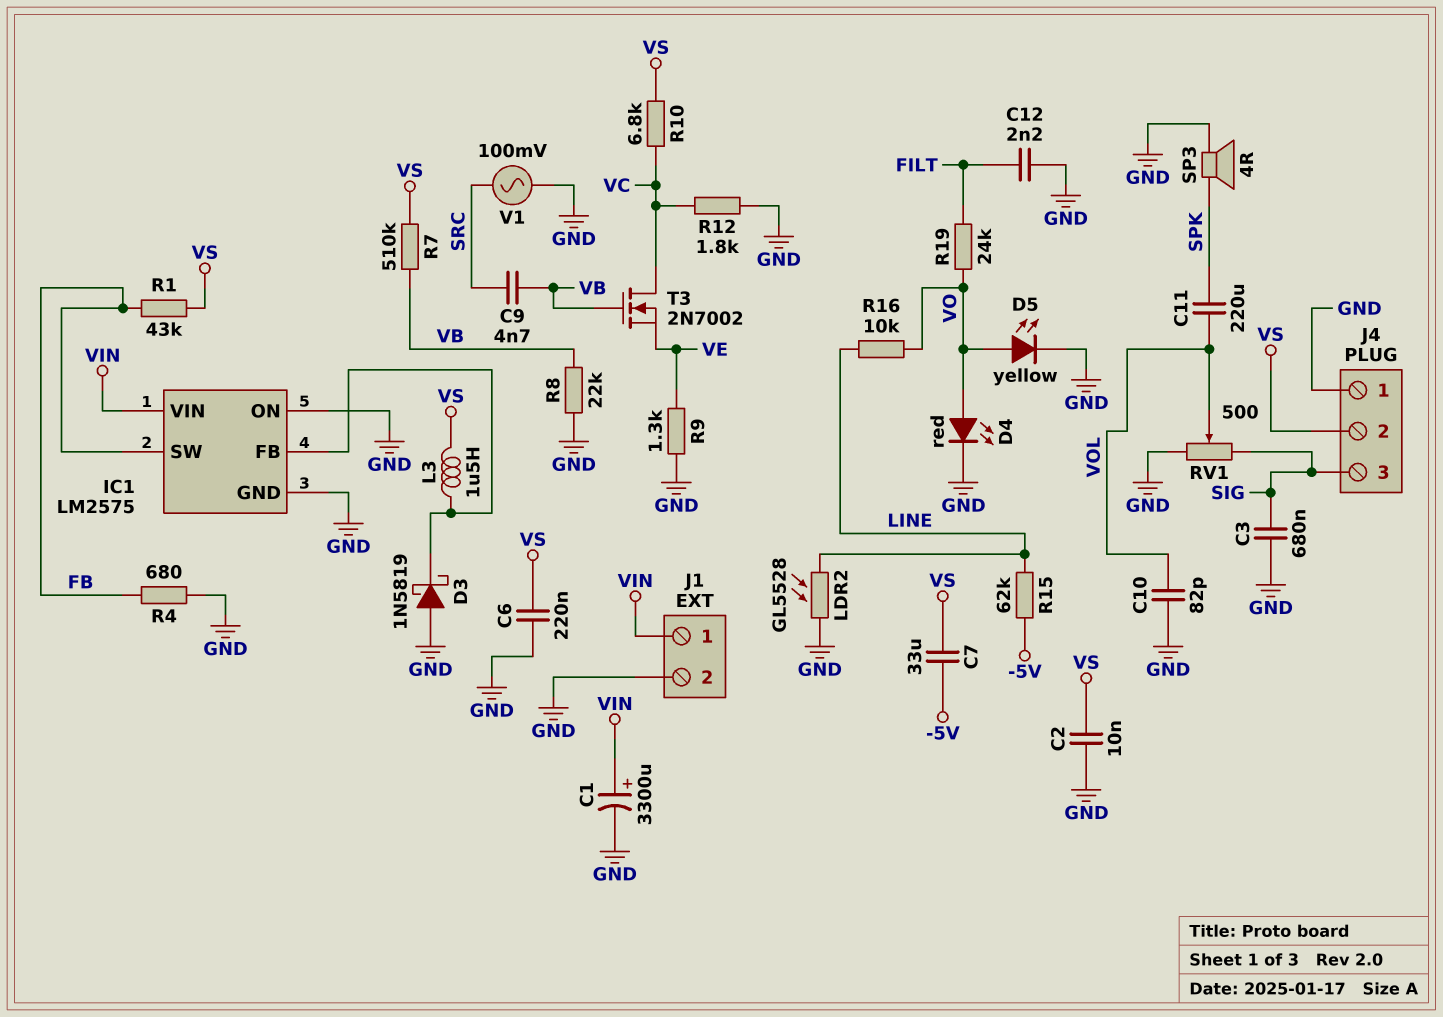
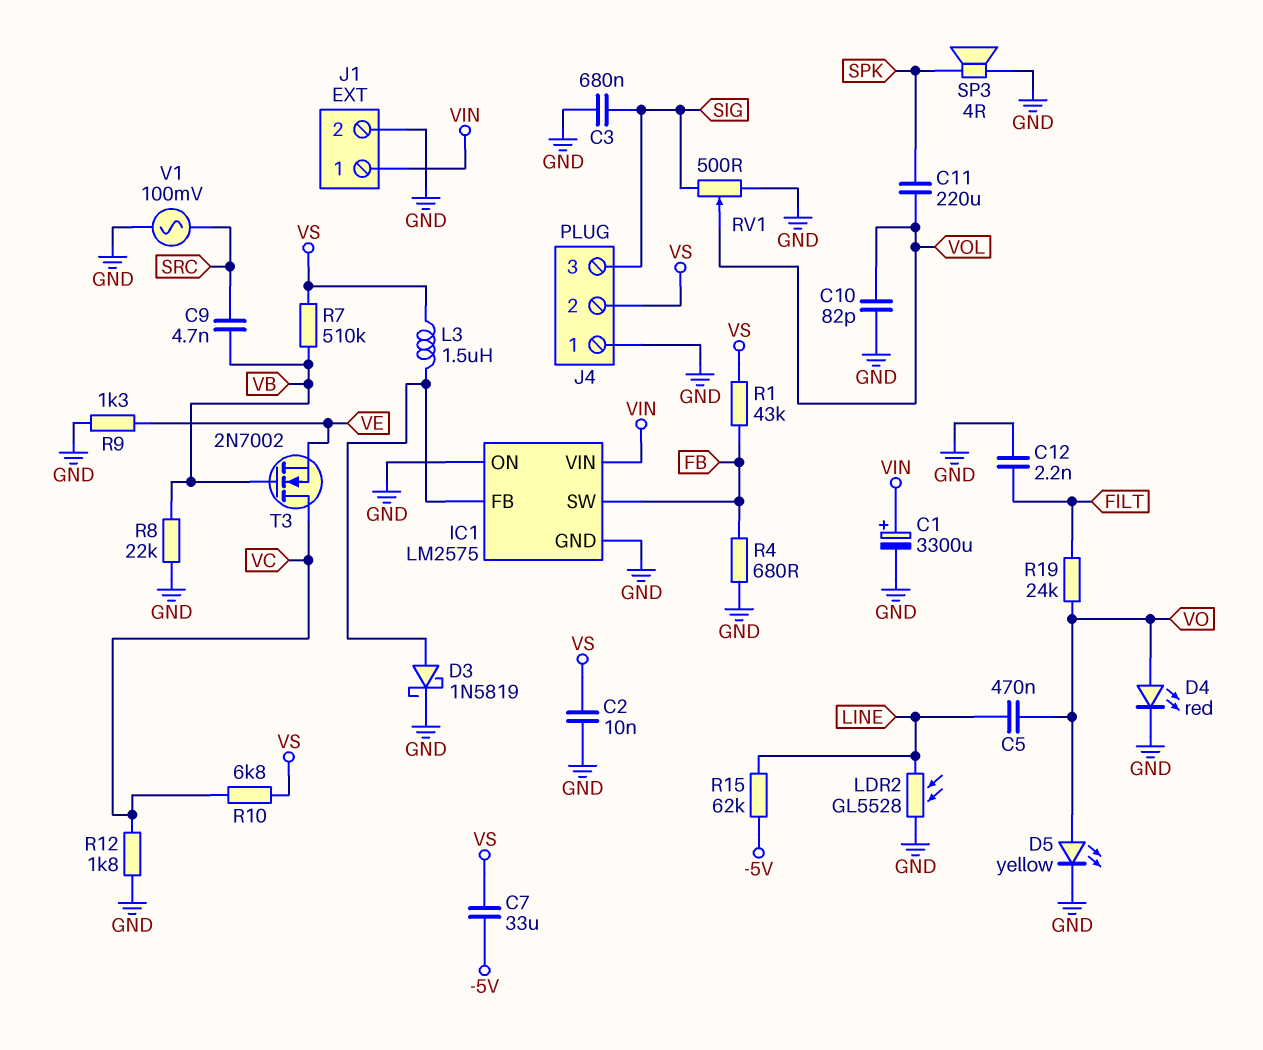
C5: none -> 470nF (LINE, VO)
C6: 220nF (GND, VS) -> none
D3: schottky 1N5819 (A GND, K IC1/FB) -> schottky 1N5819 (A IC1/FB, K GND)
R16: 10k (LINE, VO) -> none

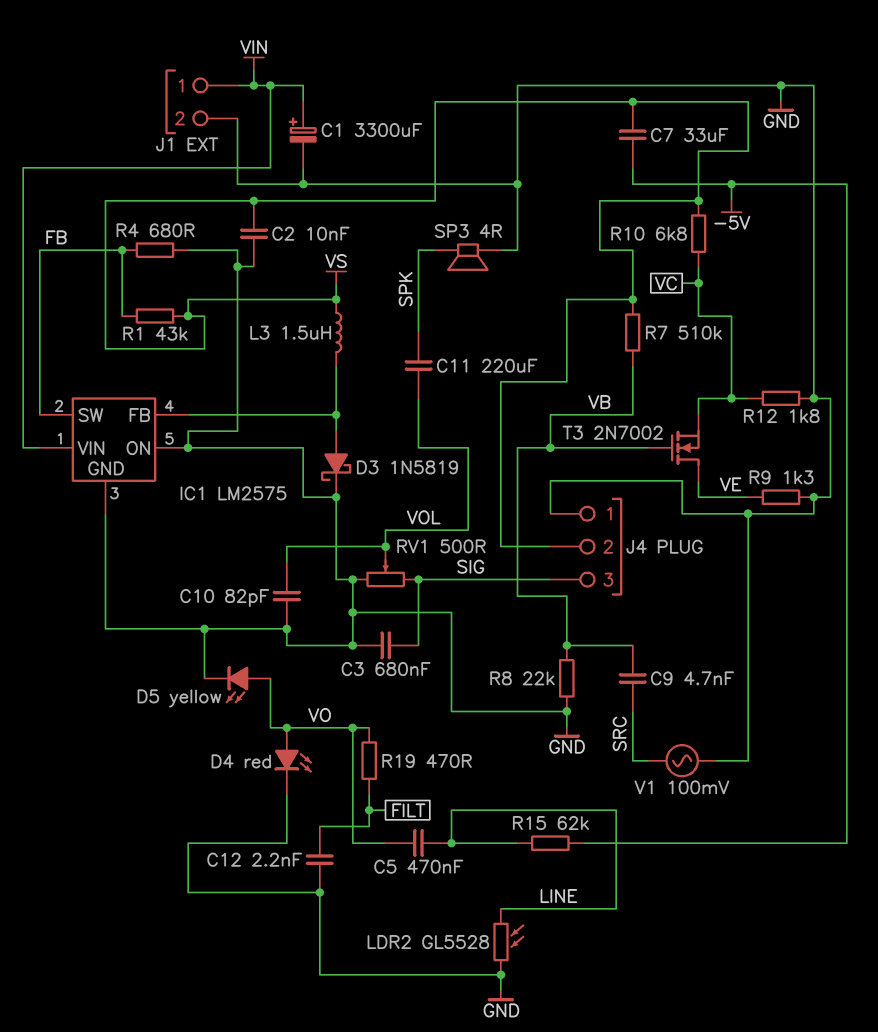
R19: 24k (FILT, VO) -> 470 (FILT, VO)
T3: NMOS 2N7002 (G VB, D VC, S VE) -> NMOS 2N7002 (G VB, D VE, S VC)

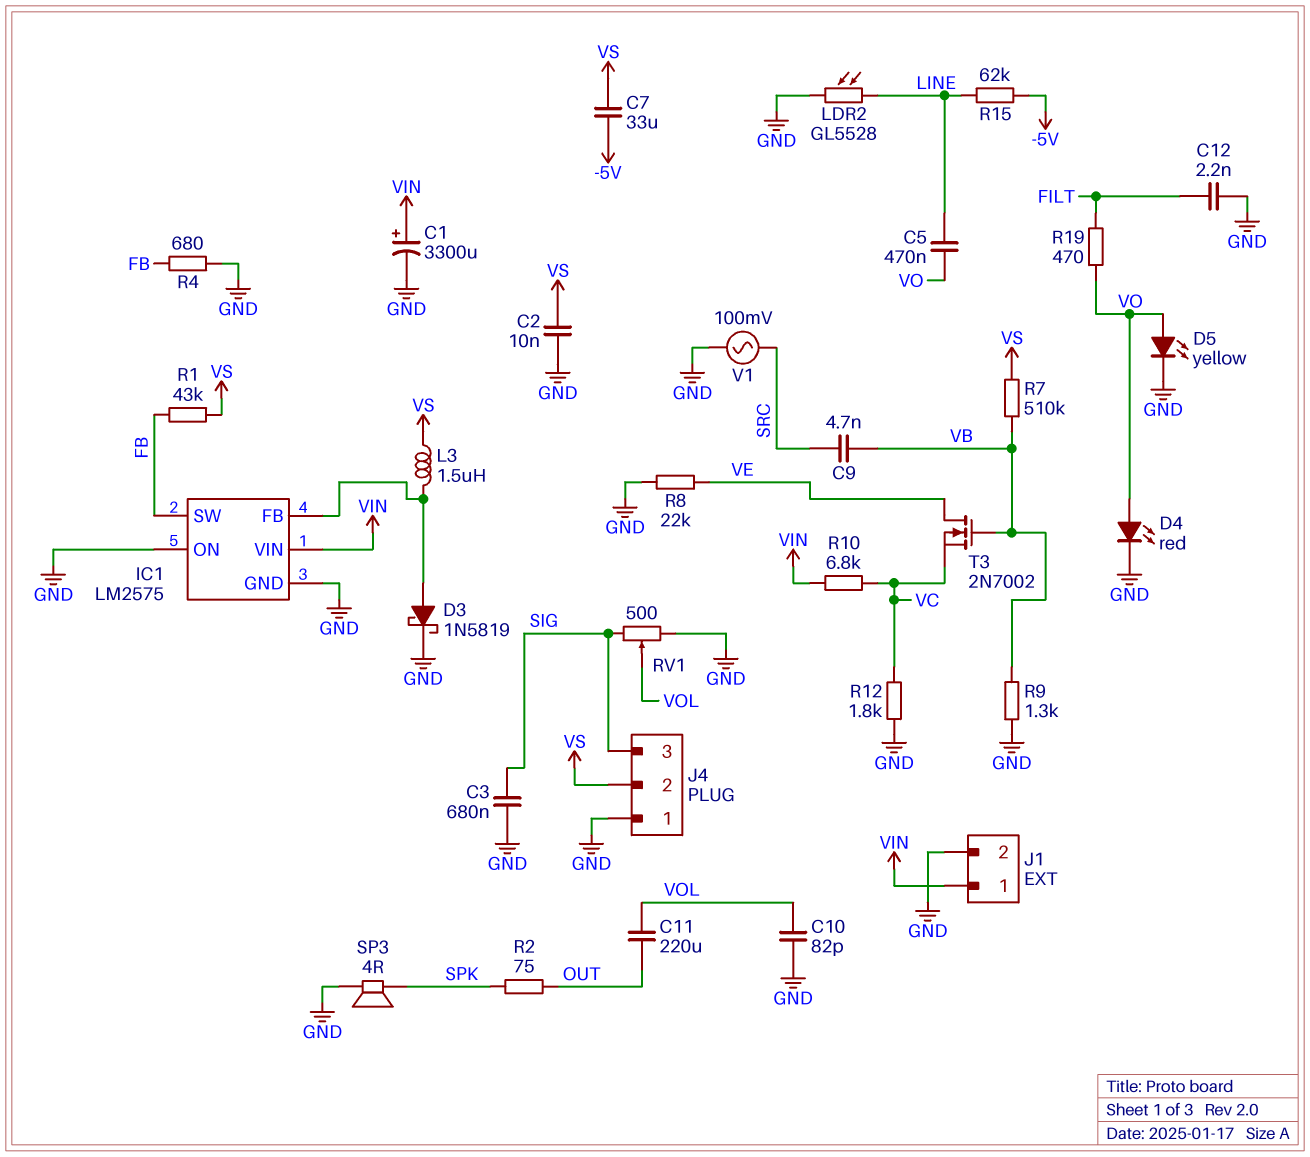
C11: 220uF (SPK, VOL) -> 220uF (OUT, VOL)
R2: none -> 75 (OUT, SPK)
R8: 22k (GND, VB) -> 22k (GND, VE)
R9: 1.3k (GND, VE) -> 1.3k (GND, VB)
R10: 6.8k (VC, VS) -> 6.8k (VC, VIN)

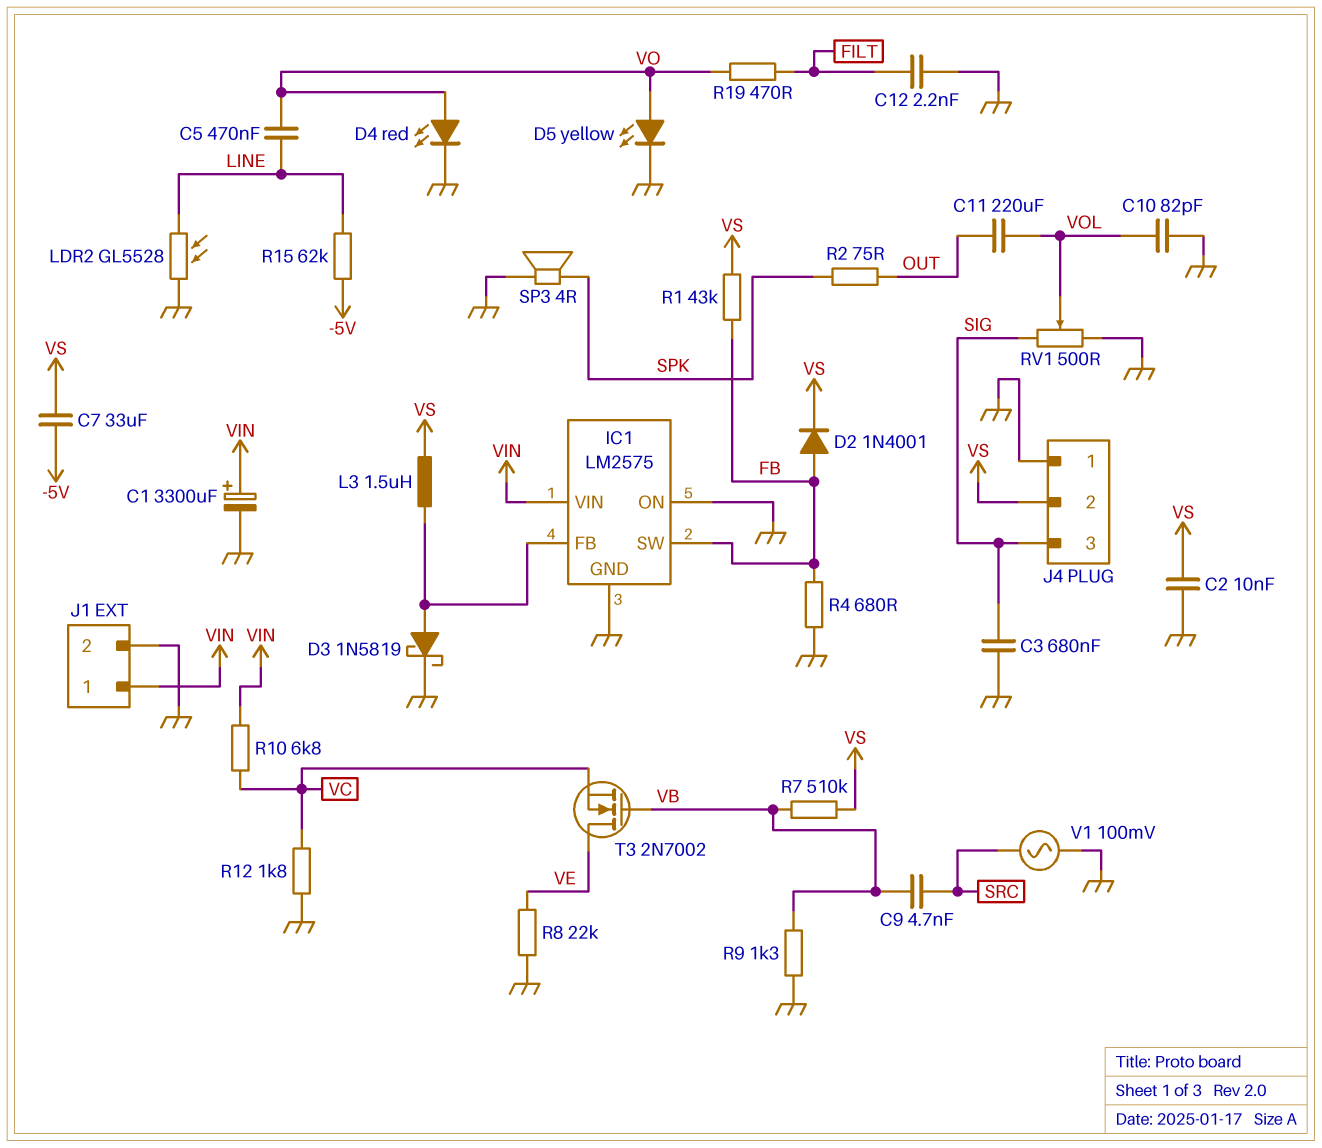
D2: none -> diode 1N4001 (A FB, K VS)

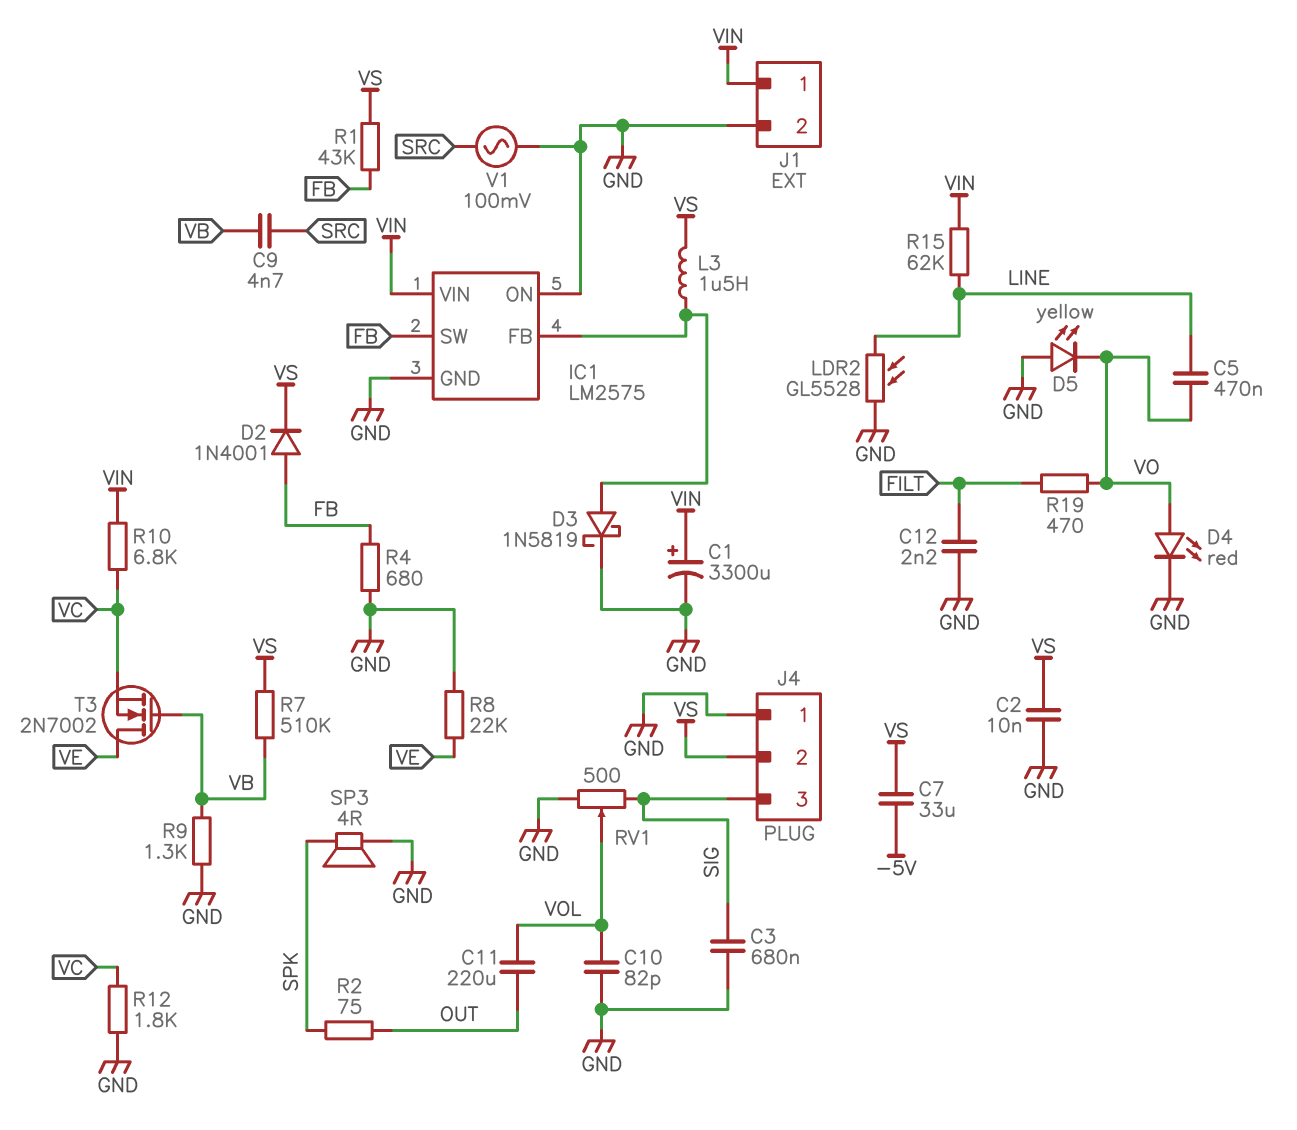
D5: LED yellow (A VO, K GND) -> LED yellow (A GND, K VO)
R15: 62k (-5V, LINE) -> 62k (LINE, VIN)

